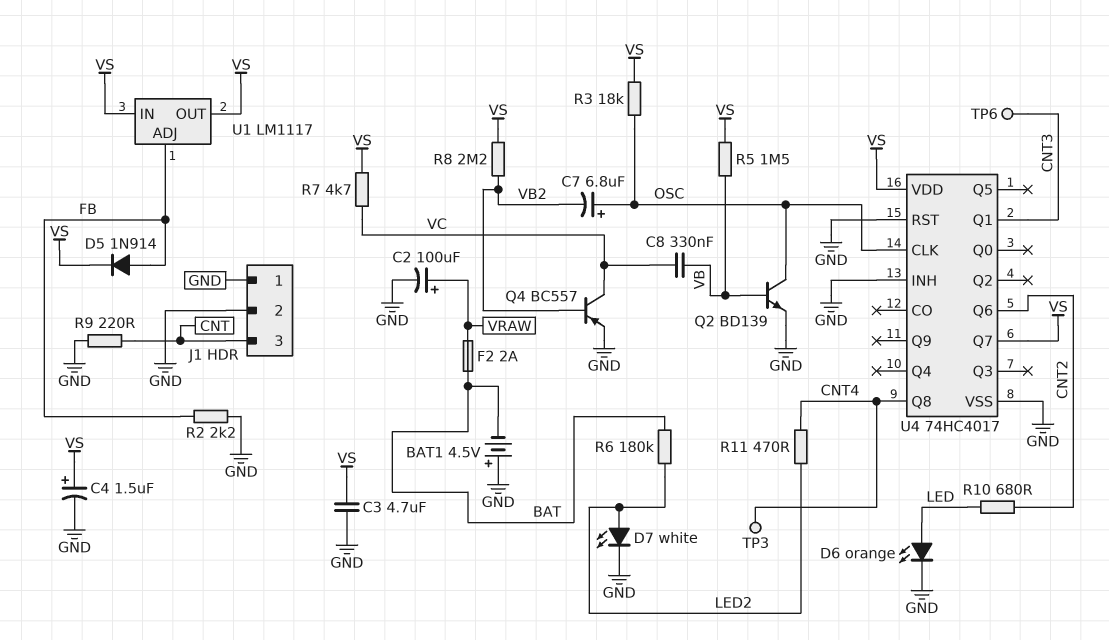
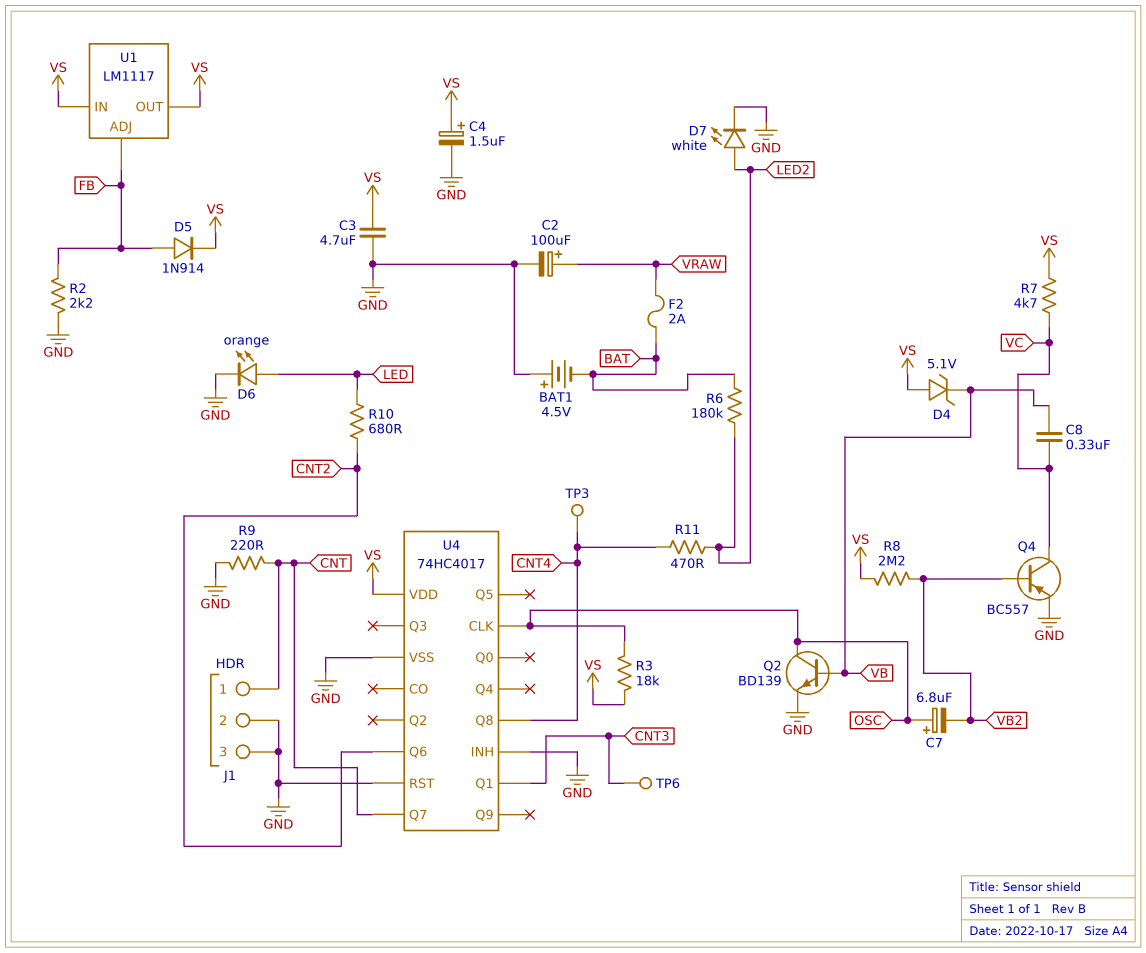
D4: none -> zener 5.1V (A VS, K VB)
J1 pin 1: GND -> CNT
J1 pin 3: CNT -> GND
R5: 1.5M (VB, VS) -> none
U4 pin Q7: VS -> CNT

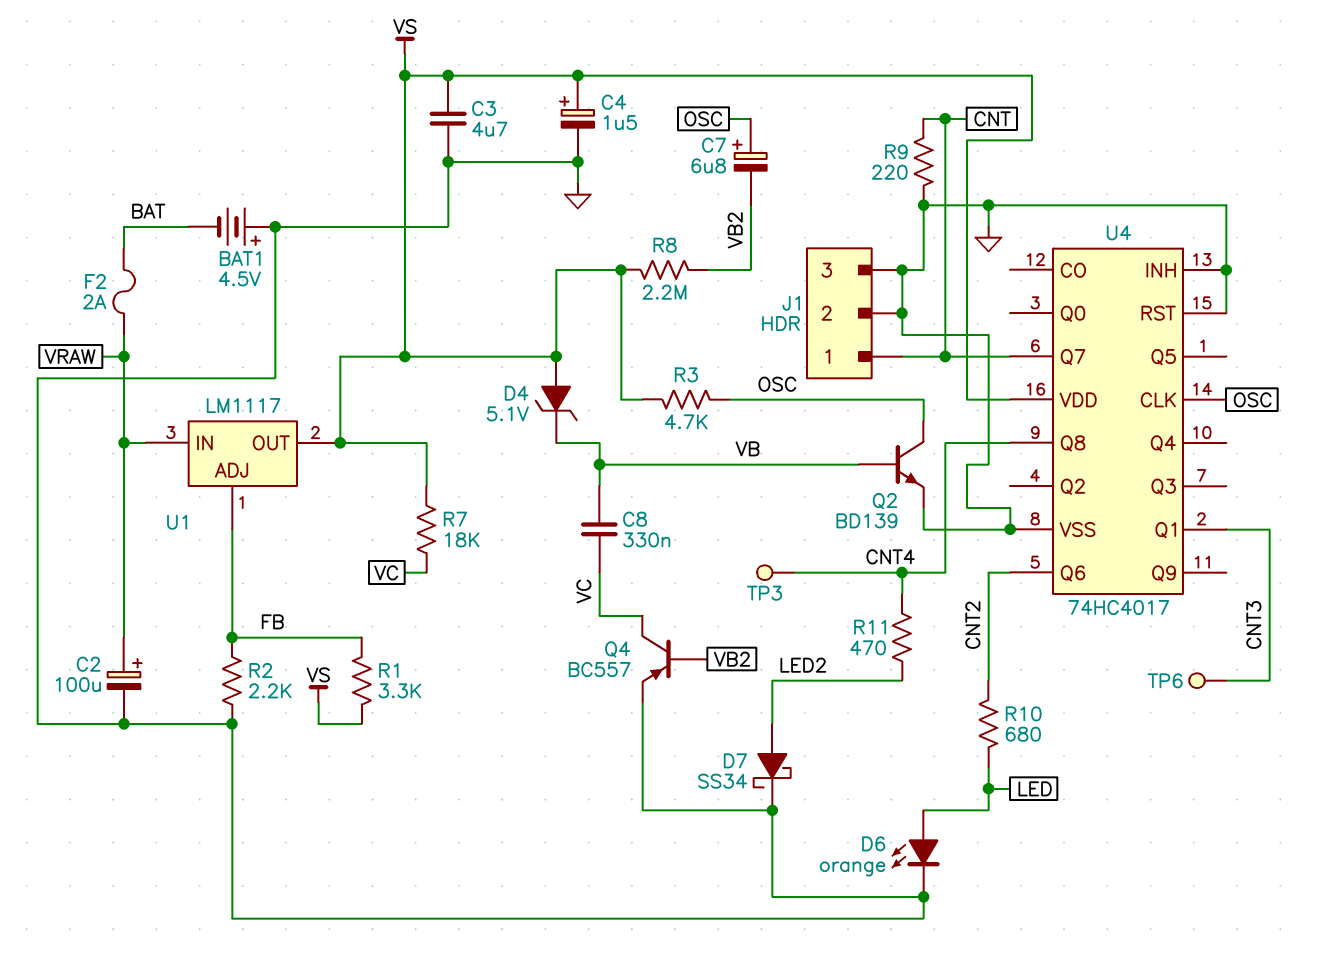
D5: diode 1N914 (A FB, K VS) -> none
D7: LED white (A LED2, K GND) -> schottky SS34 (A LED2, K GND)
R1: none -> 3.3k (FB, VS)
R3: 18k (OSC, VS) -> 4.7k (OSC, VS)
R6: 180k (BAT, LED2) -> none
R7: 4.7k (VC, VS) -> 18k (VC, VS)
U1 pin IN: VS -> VRAW

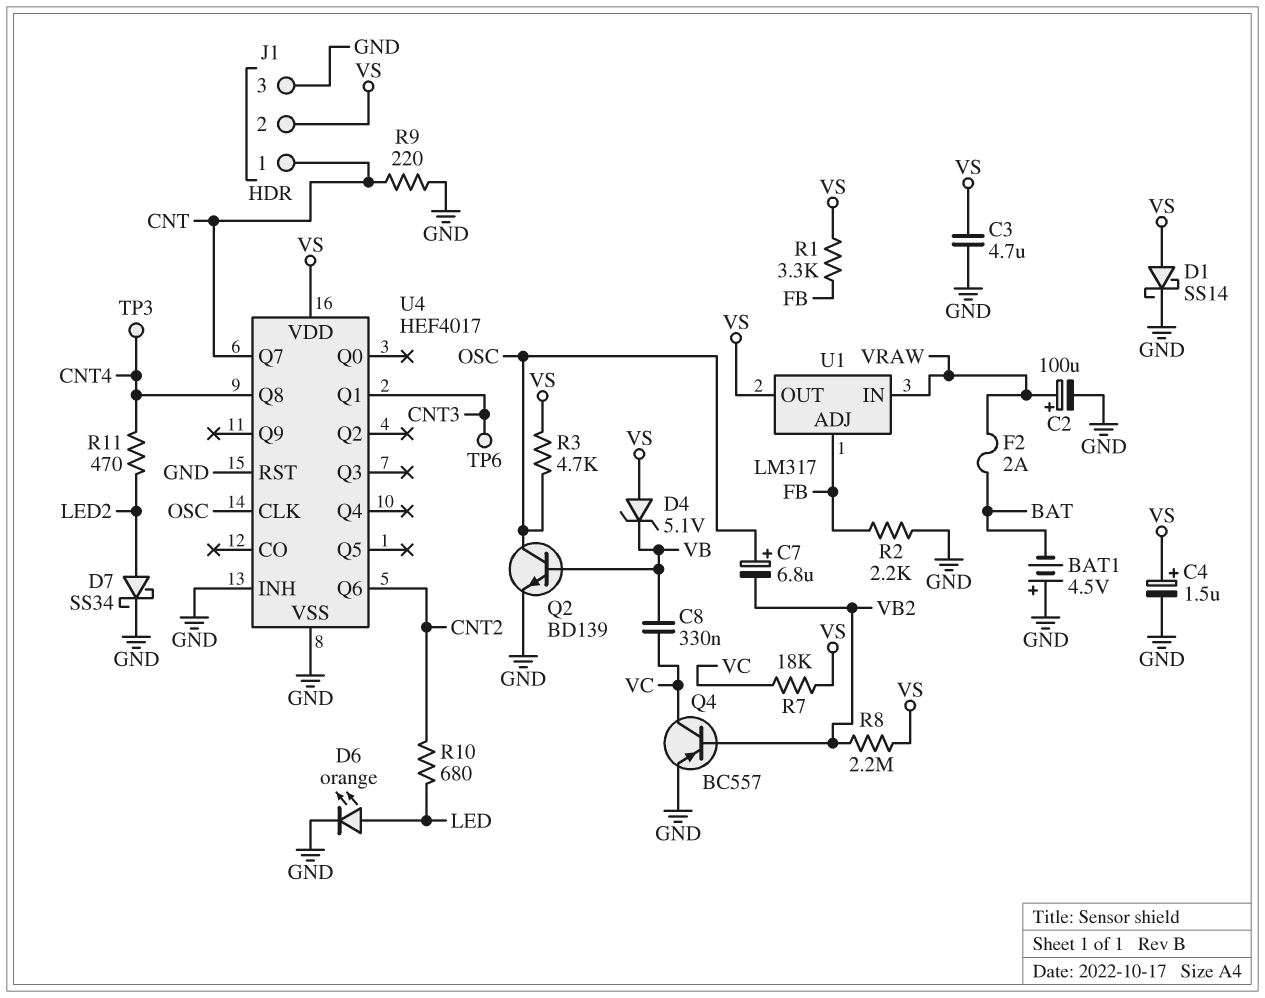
D1: none -> schottky SS14 (A VS, K GND)
J1 pin 2: GND -> VS
U1: LM1117 -> LM317
U4: 74HC4017 -> HEF4017

